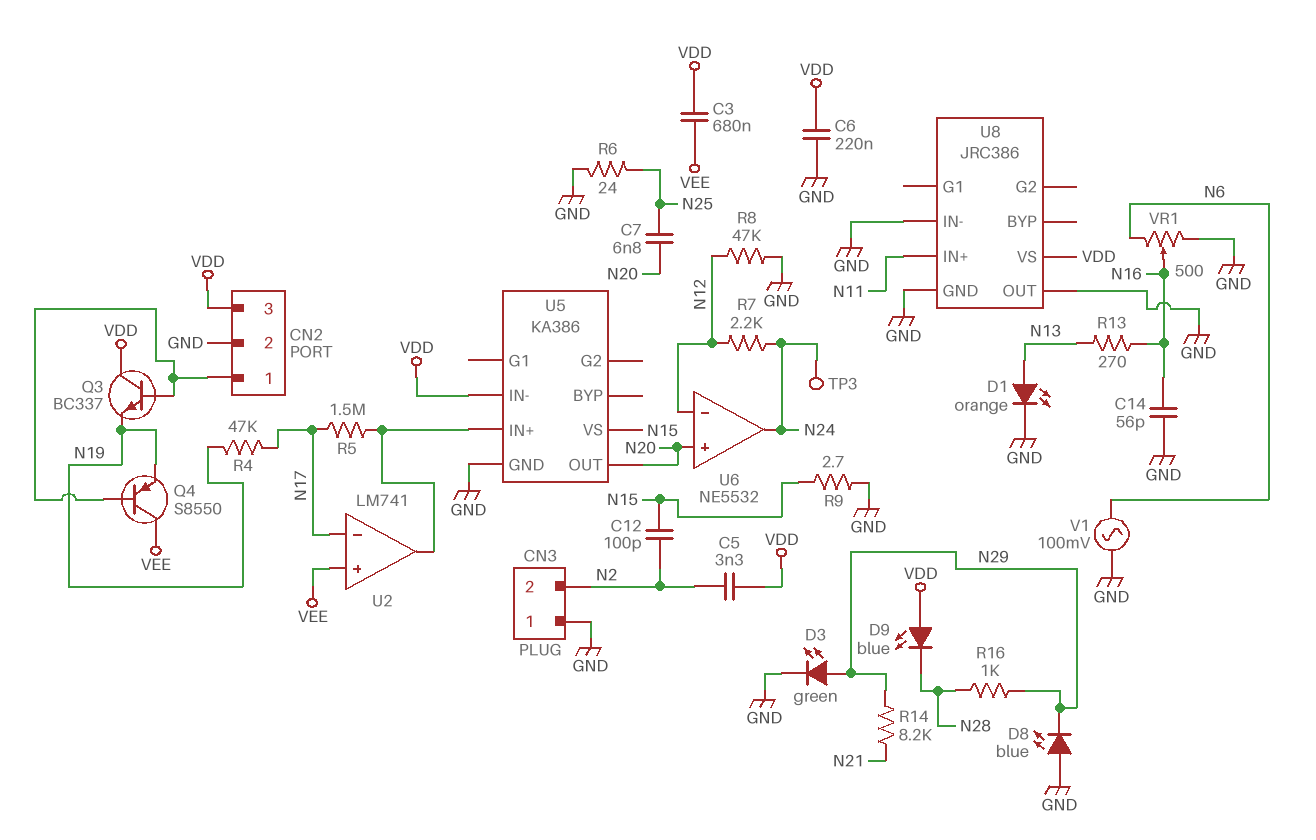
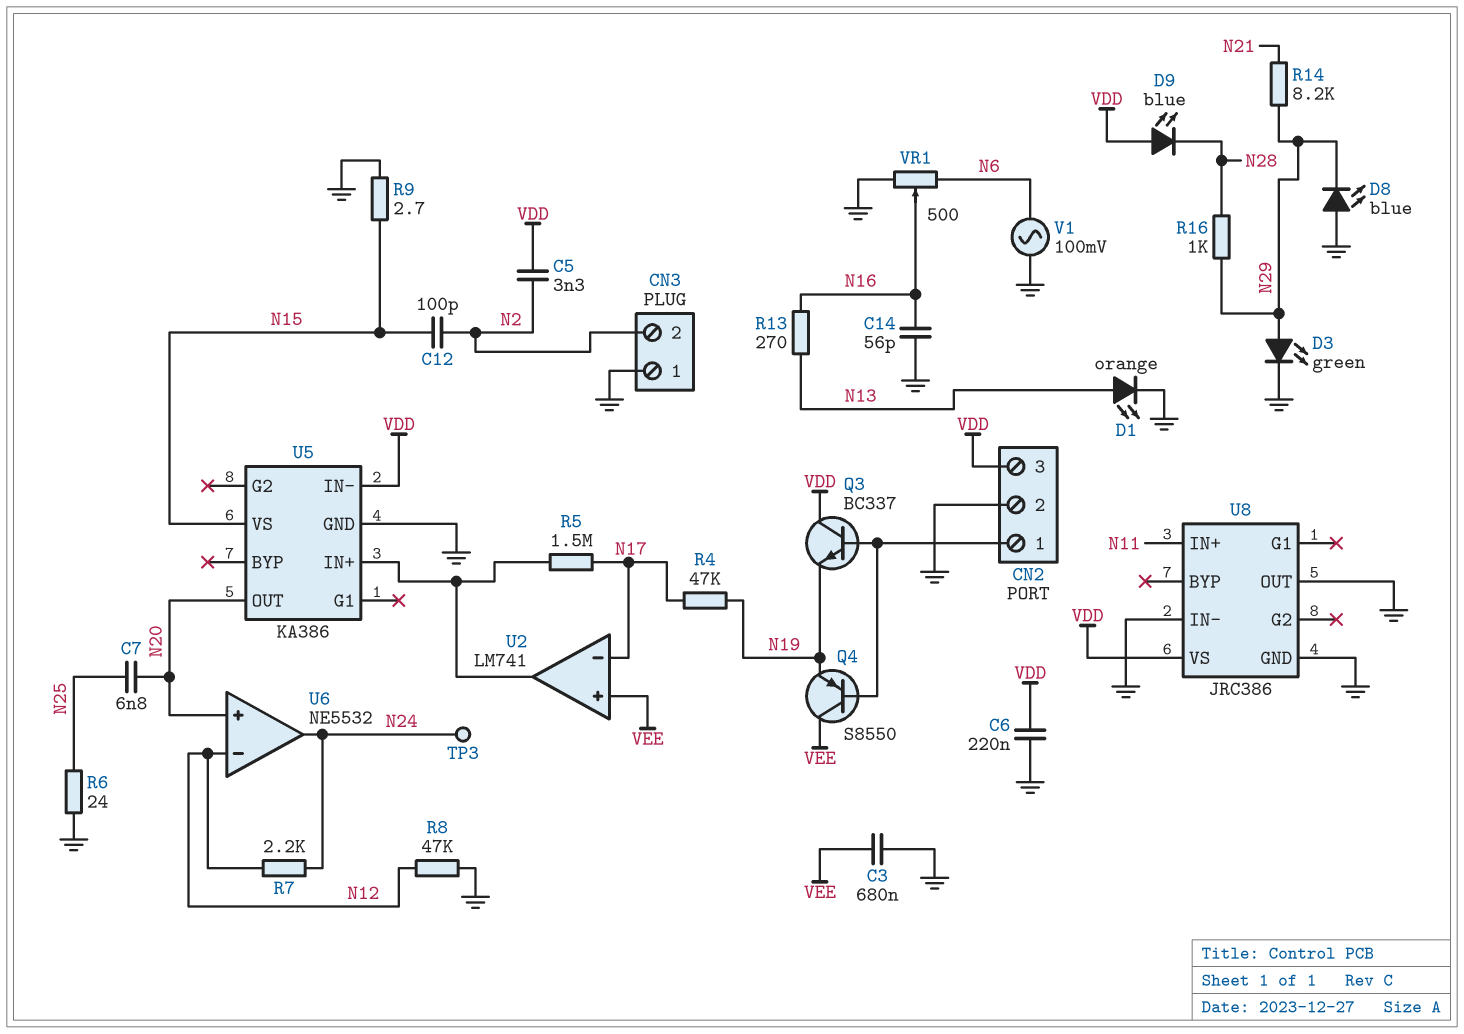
C3: 680nF (VDD, VEE) -> 680nF (GND, VEE)

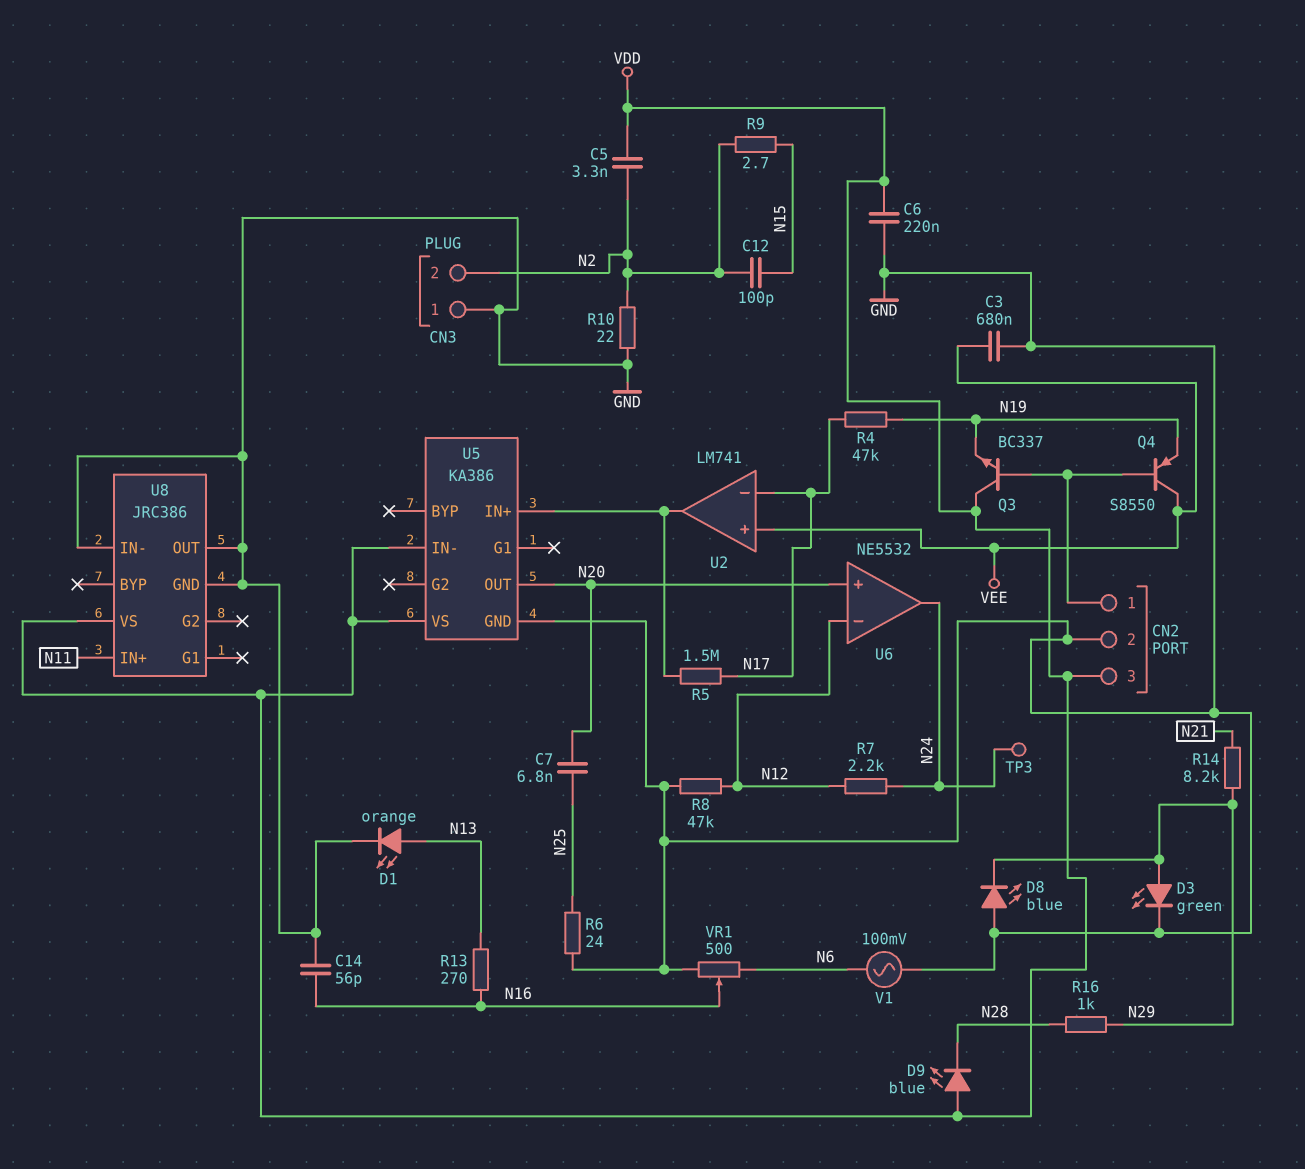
R9: 2.7 (GND, N15) -> 2.7 (N2, N15)
R10: none -> 22 (GND, N2)
U5 pin VS: N15 -> VDD

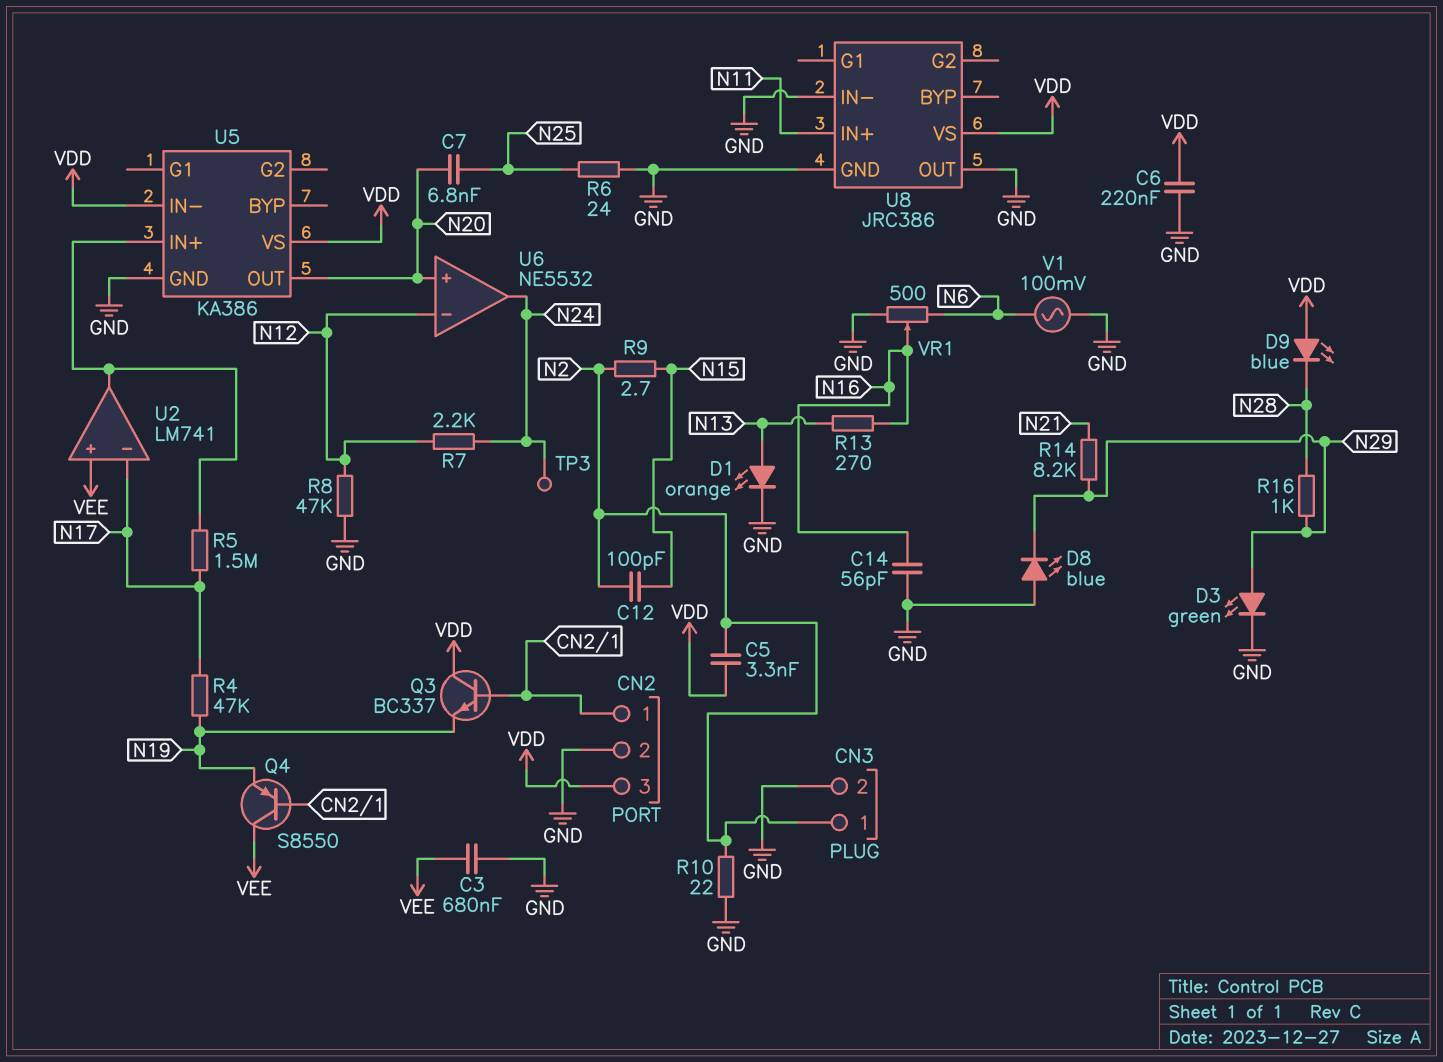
CN3 pin 1: GND -> N2
CN3 pin 2: N2 -> GND

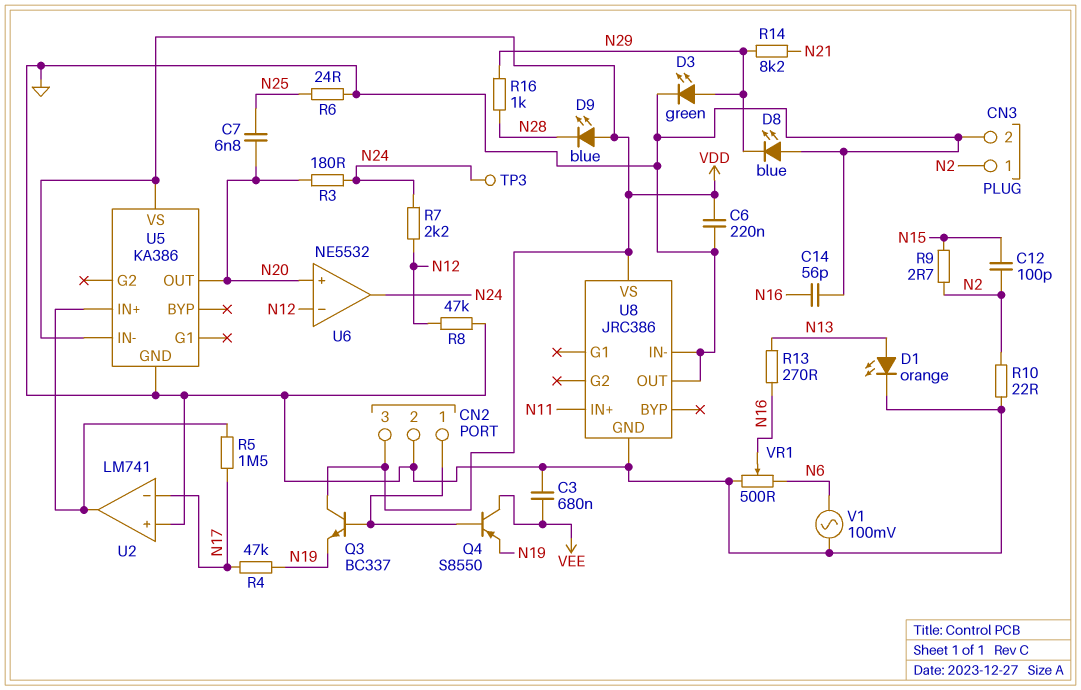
C5: 3.3nF (N2, VDD) -> none
R3: none -> 180 (N20, N24)
U2 pin in+: VEE -> GND

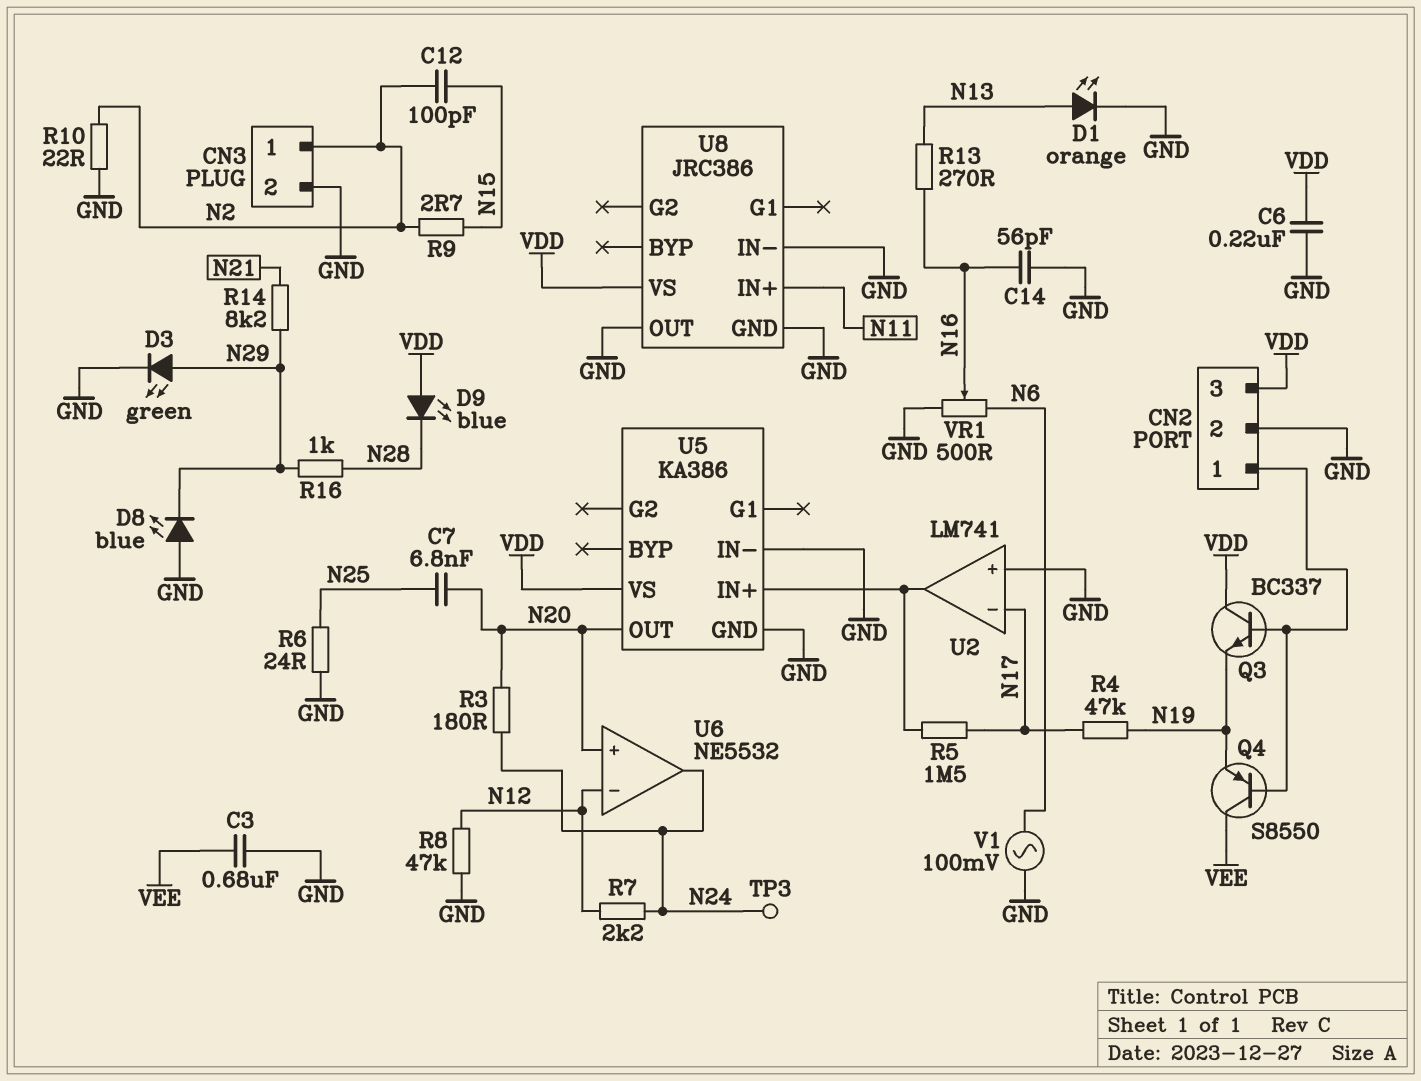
U5 pin IN-: VDD -> GND

